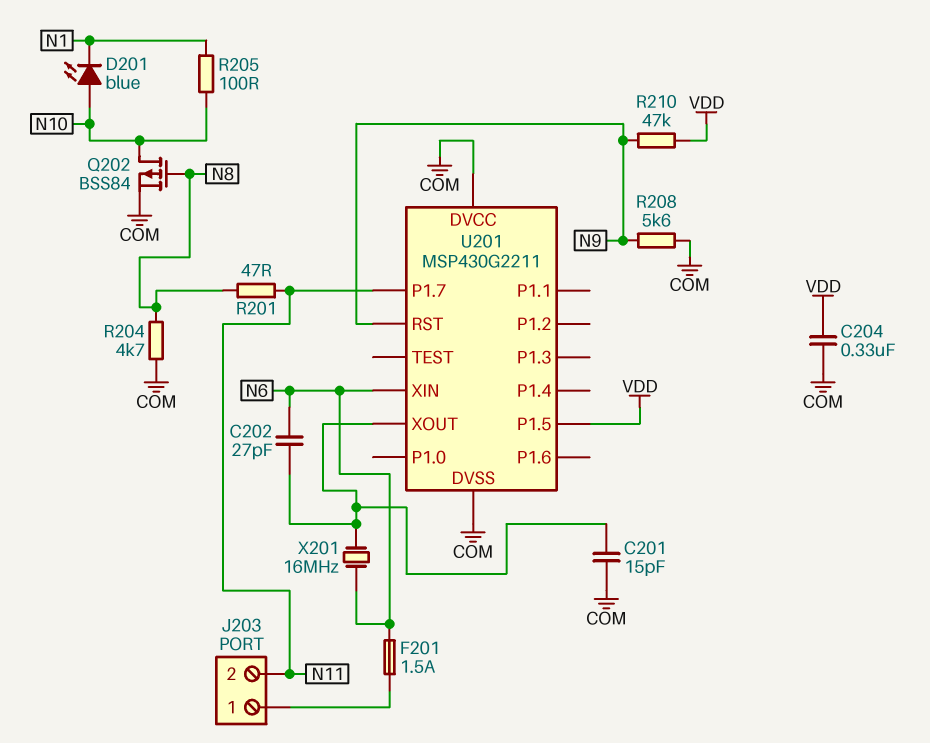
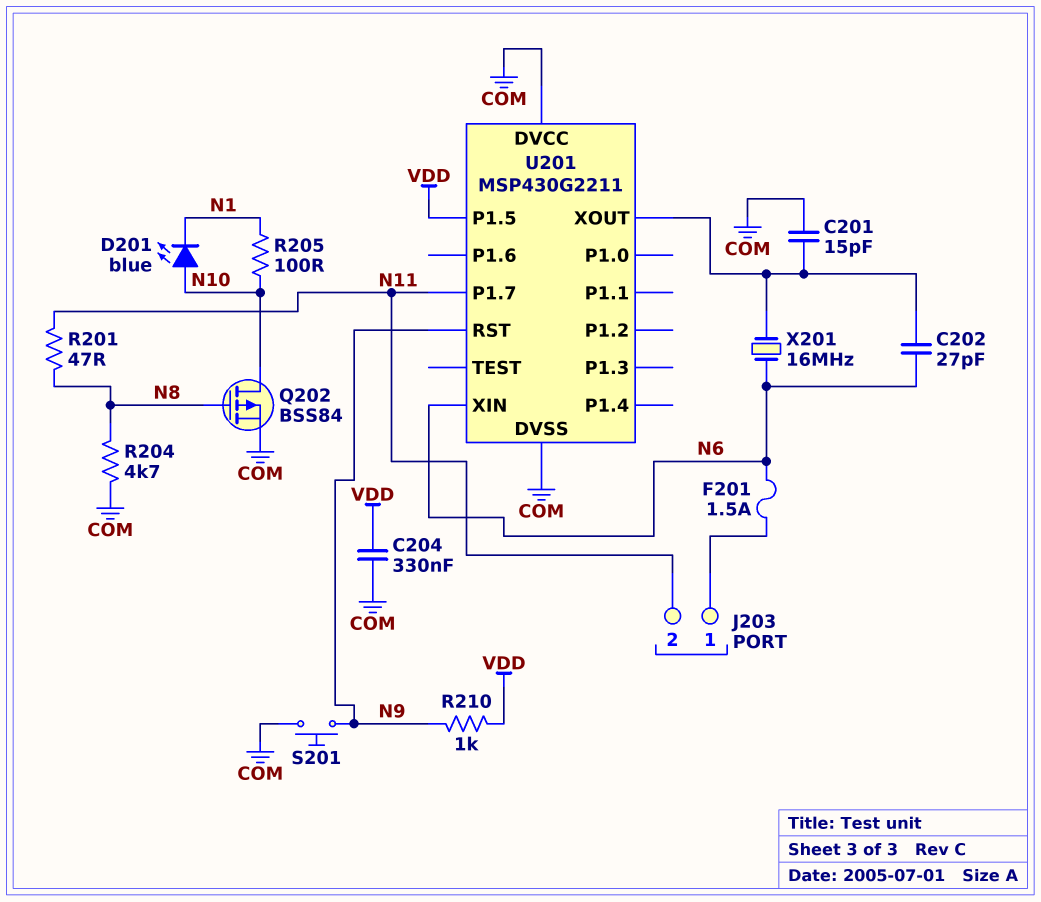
R208: 5.6k (COM, N9) -> none
R210: 47k (N9, VDD) -> 1k (N9, VDD)
S201: none -> button (COM, N9)

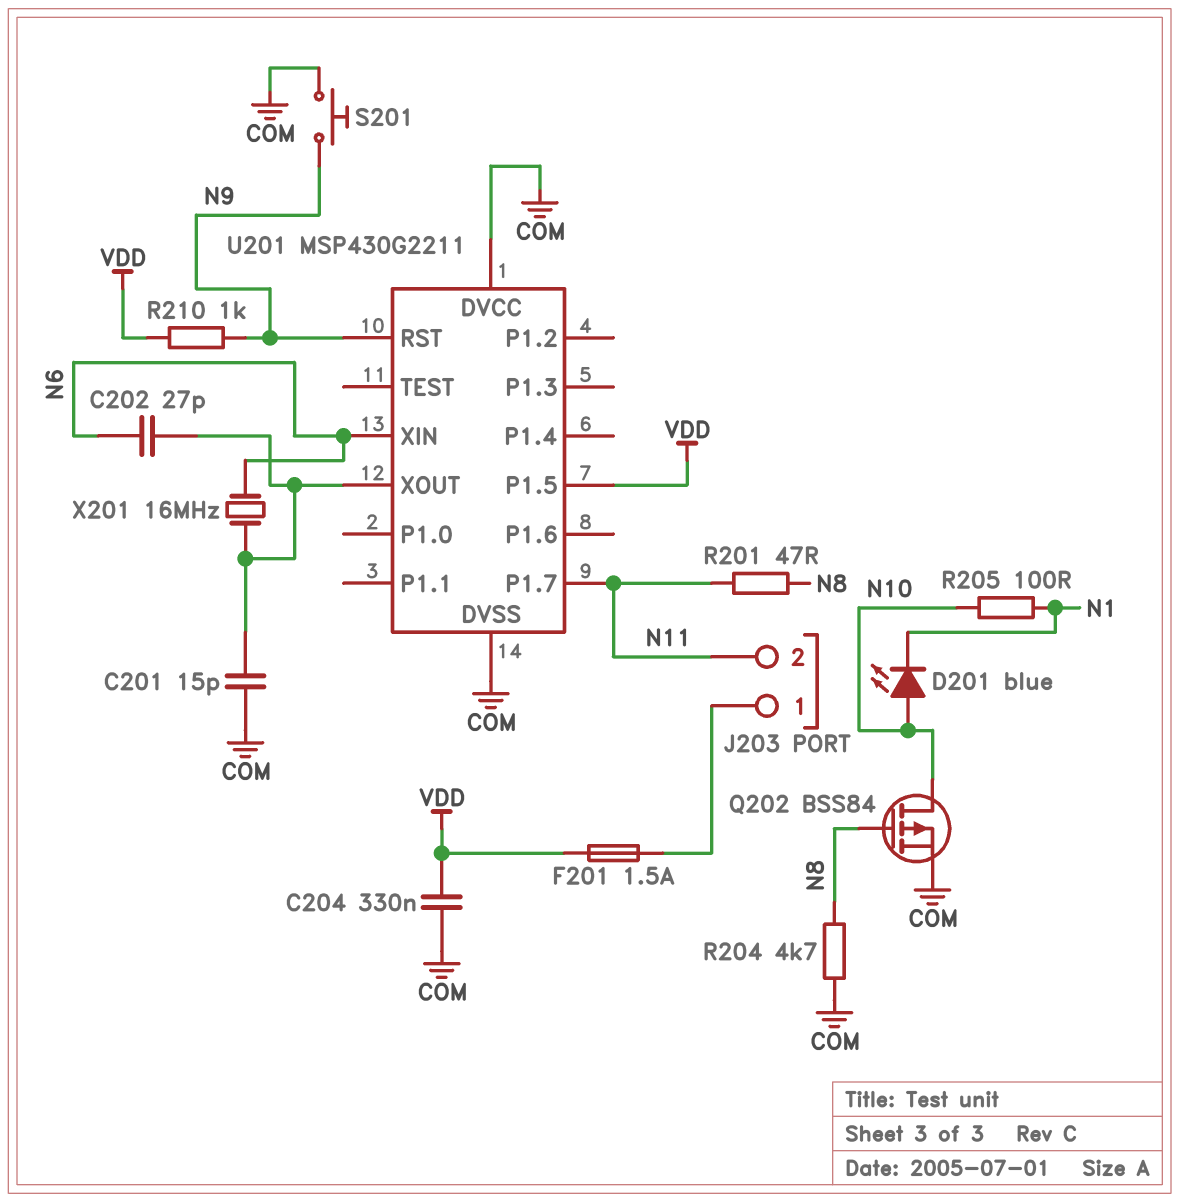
F201: 1.5A (J203/1, N6) -> 1.5A (J203/1, VDD)

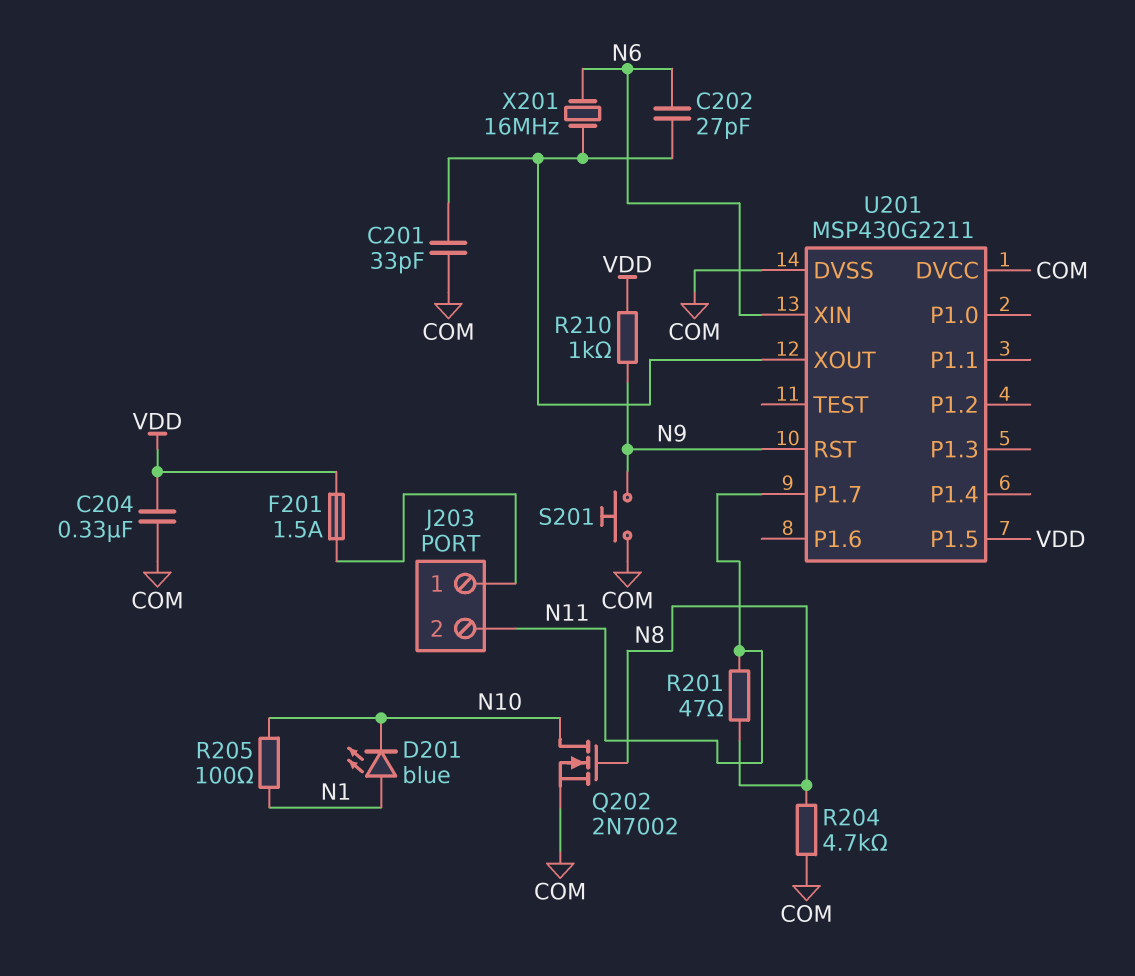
C201: 15pF (COM, U201/XOUT) -> 33pF (COM, U201/XOUT)
D201: LED blue (A N10, K N1) -> LED blue (A N1, K N10)
Q202: PMOS BSS84 (G N8, D N10, S COM) -> NMOS 2N7002 (G N8, D N10, S COM)

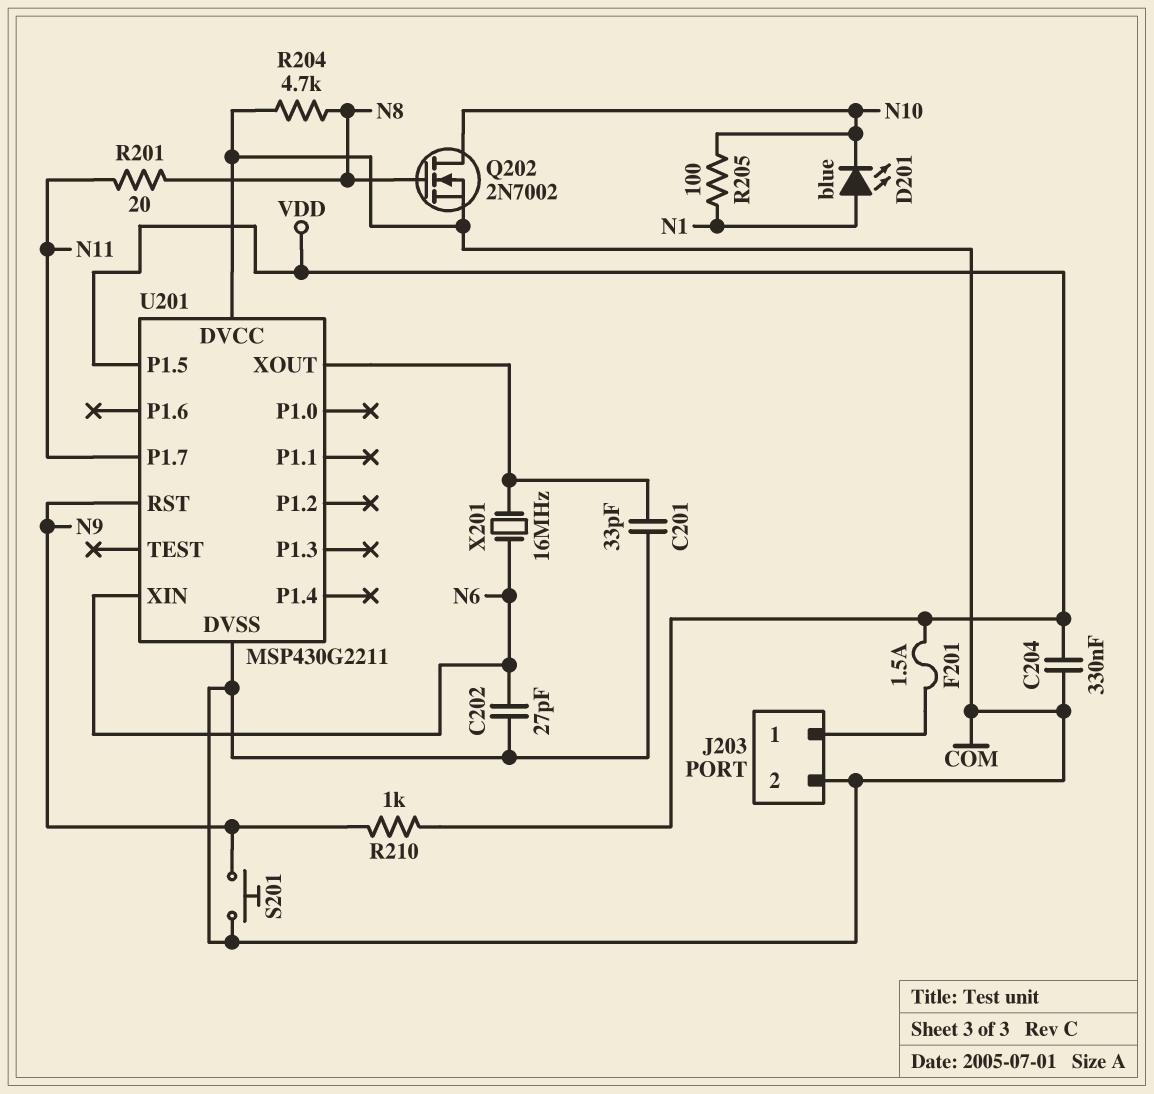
C202: 27pF (N6, U201/XOUT) -> 27pF (COM, N6)
J203 pin 2: N11 -> COM
R201: 47 (N8, N11) -> 20 (N8, N11)

